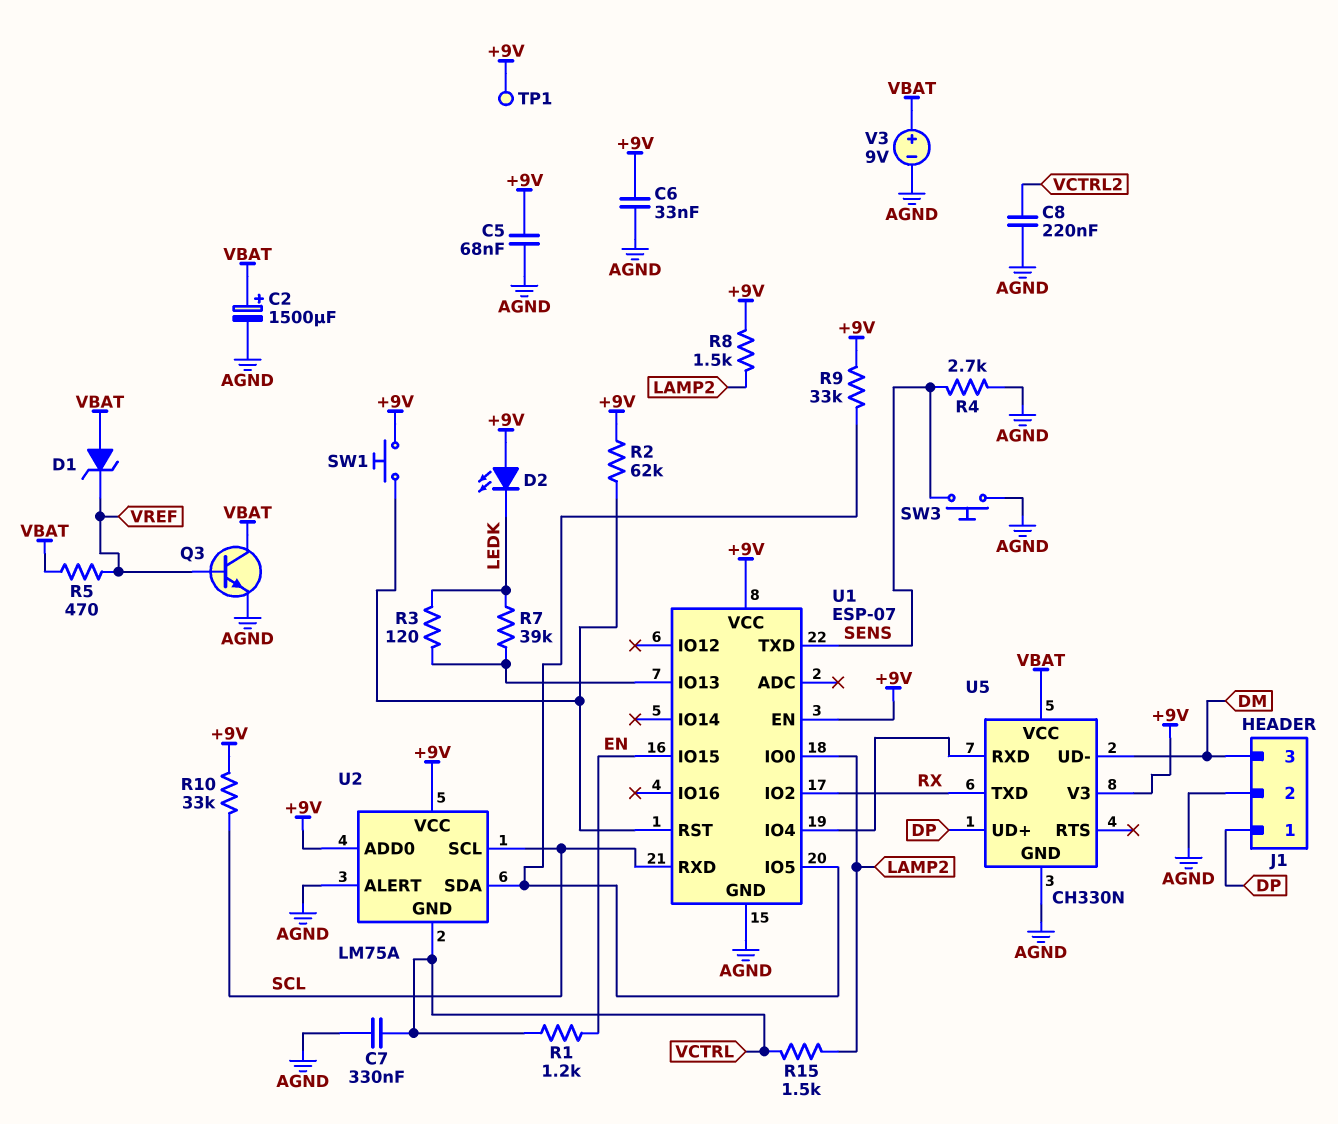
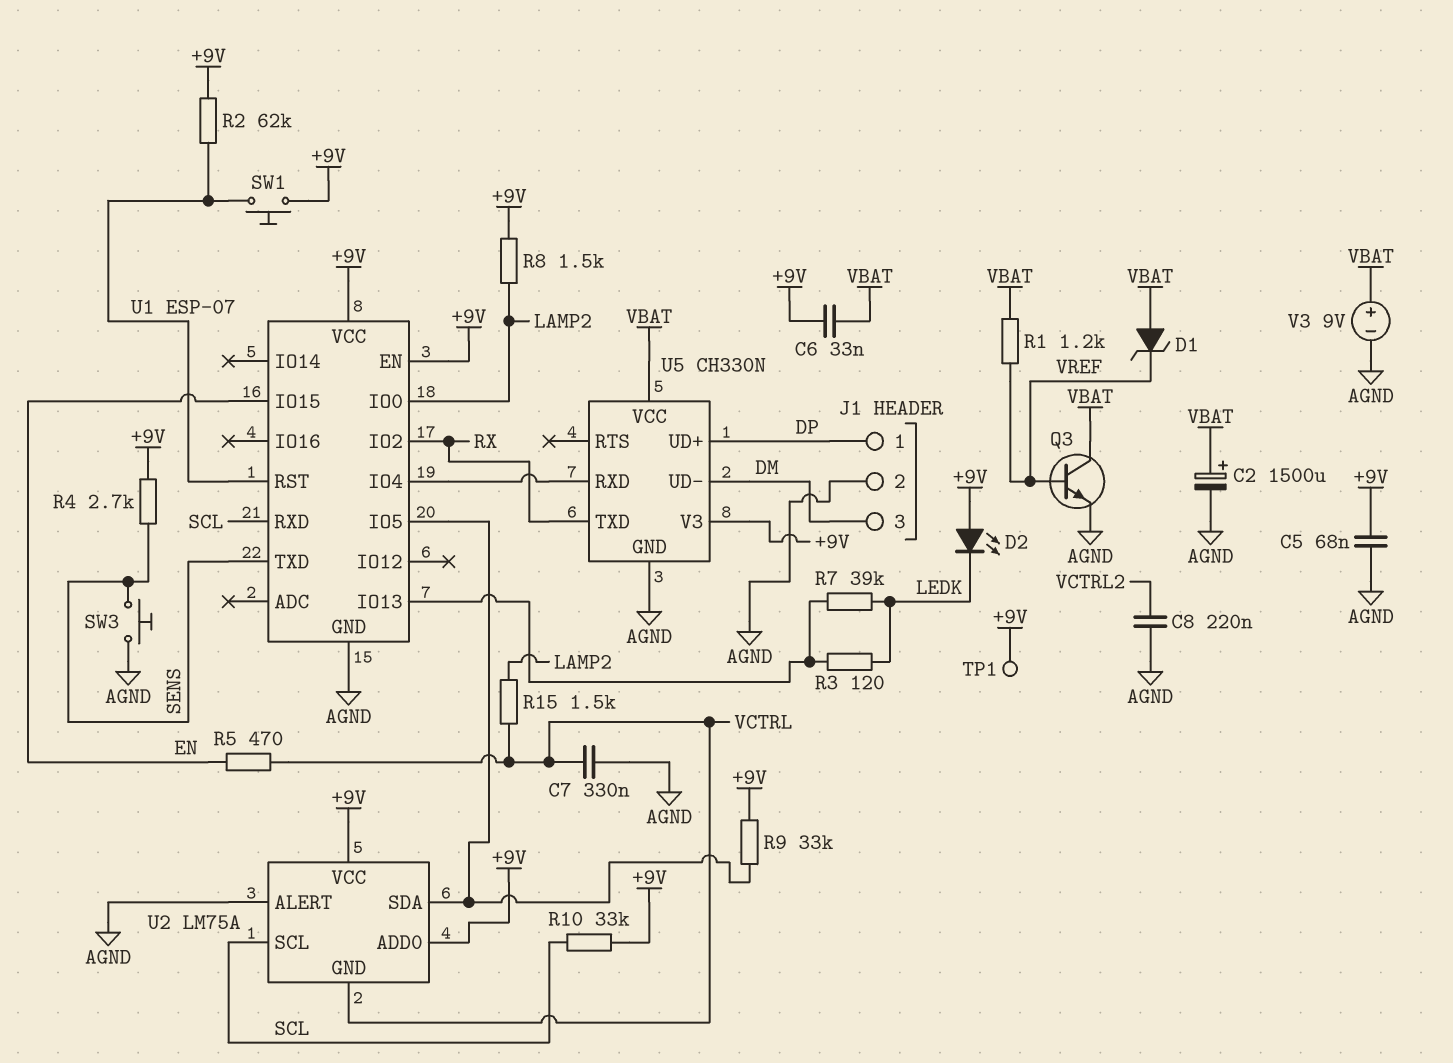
C6: 33nF (+9V, AGND) -> 33nF (+9V, VBAT)
R1: 1.2k (EN, VCTRL) -> 1.2k (VBAT, VREF)
R4: 2.7k (AGND, SENS) -> 2.7k (+9V, SENS)
R5: 470 (VBAT, VREF) -> 470 (EN, VCTRL)

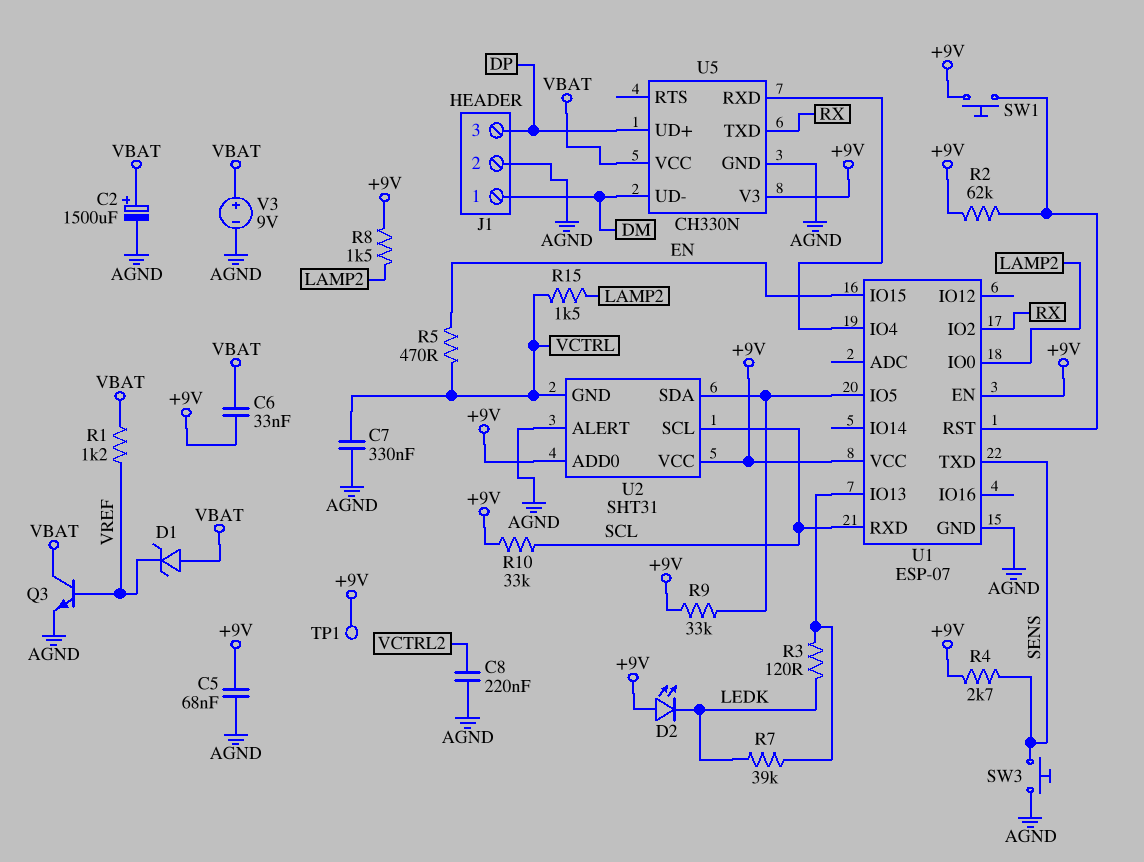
J1 pin 1: DP -> DM
J1 pin 3: DM -> DP
U2: LM75A -> SHT31

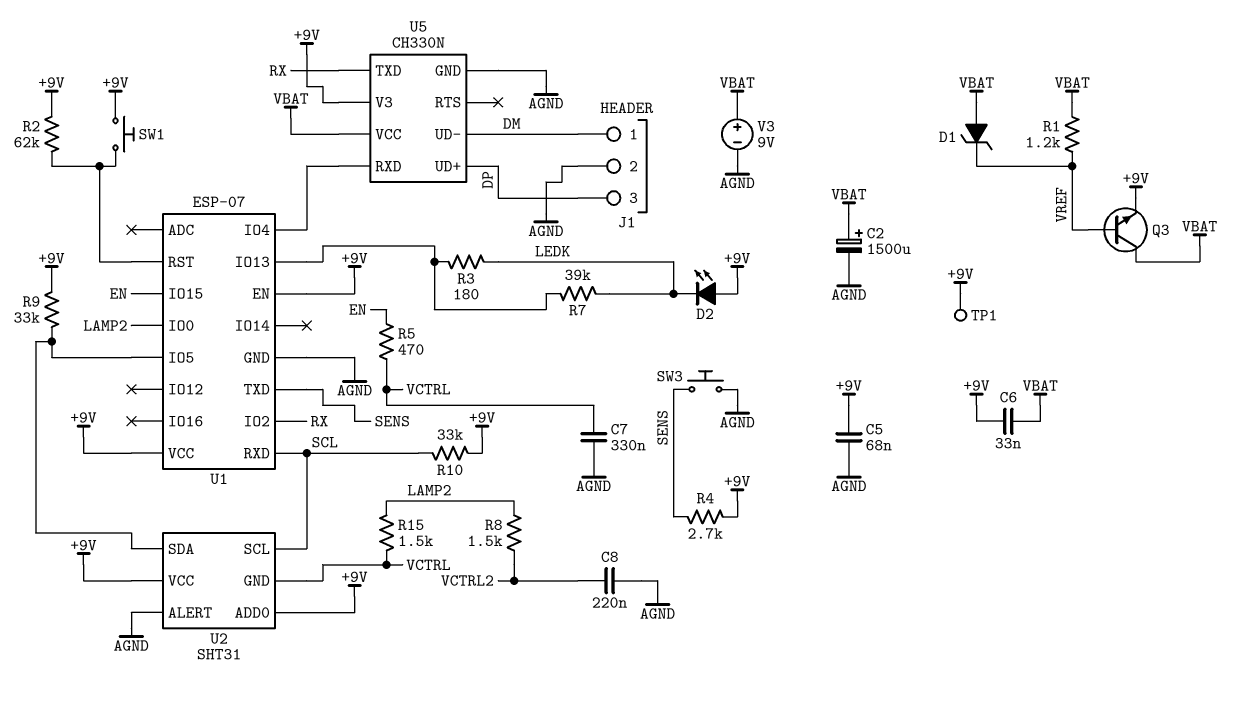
Q3: NPN (B VREF, C VBAT, E AGND) -> NPN (B VREF, C VBAT, E +9V)
R3: 120 (LEDK, U1/IO13) -> 180 (LEDK, U1/IO13)
R8: 1.5k (+9V, LAMP2) -> 1.5k (LAMP2, VCTRL2)

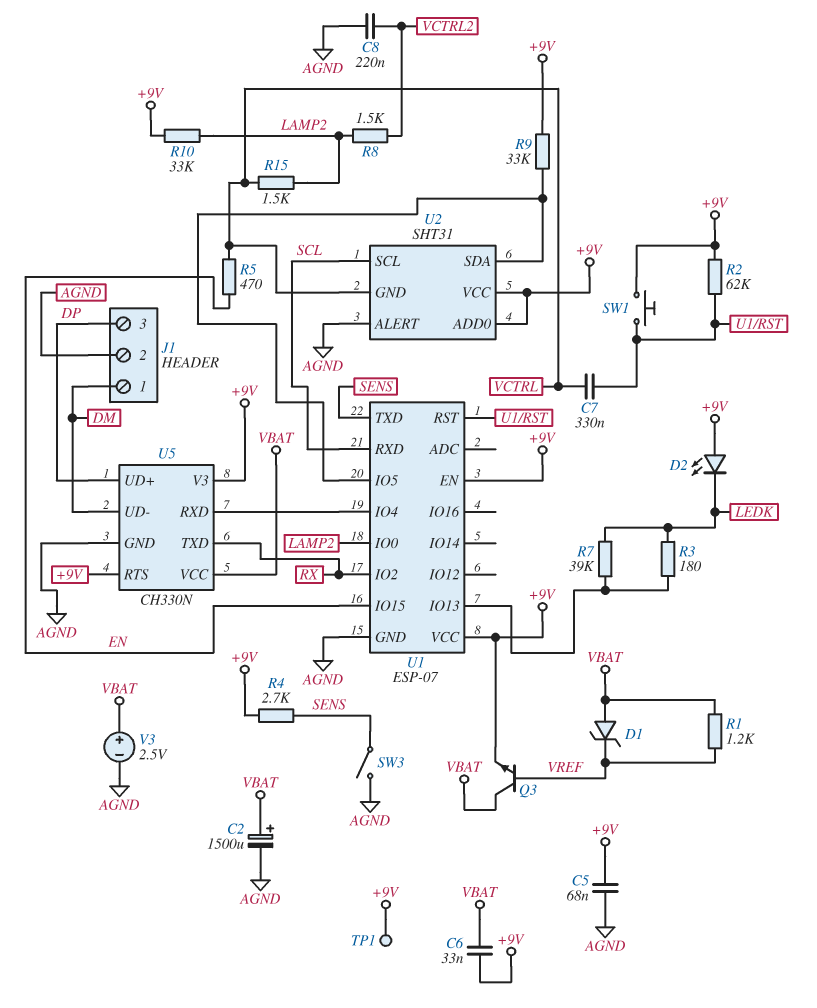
C7: 330nF (AGND, VCTRL) -> 330nF (U1/RST, VCTRL)
R10: 33k (+9V, SCL) -> 33k (+9V, LAMP2)
SW3: button (AGND, SENS) -> switch (AGND, SENS)
U5 pin RTS: none -> +9V
V3: 9V (plus VBAT, minus AGND) -> 2.5V (plus VBAT, minus AGND)

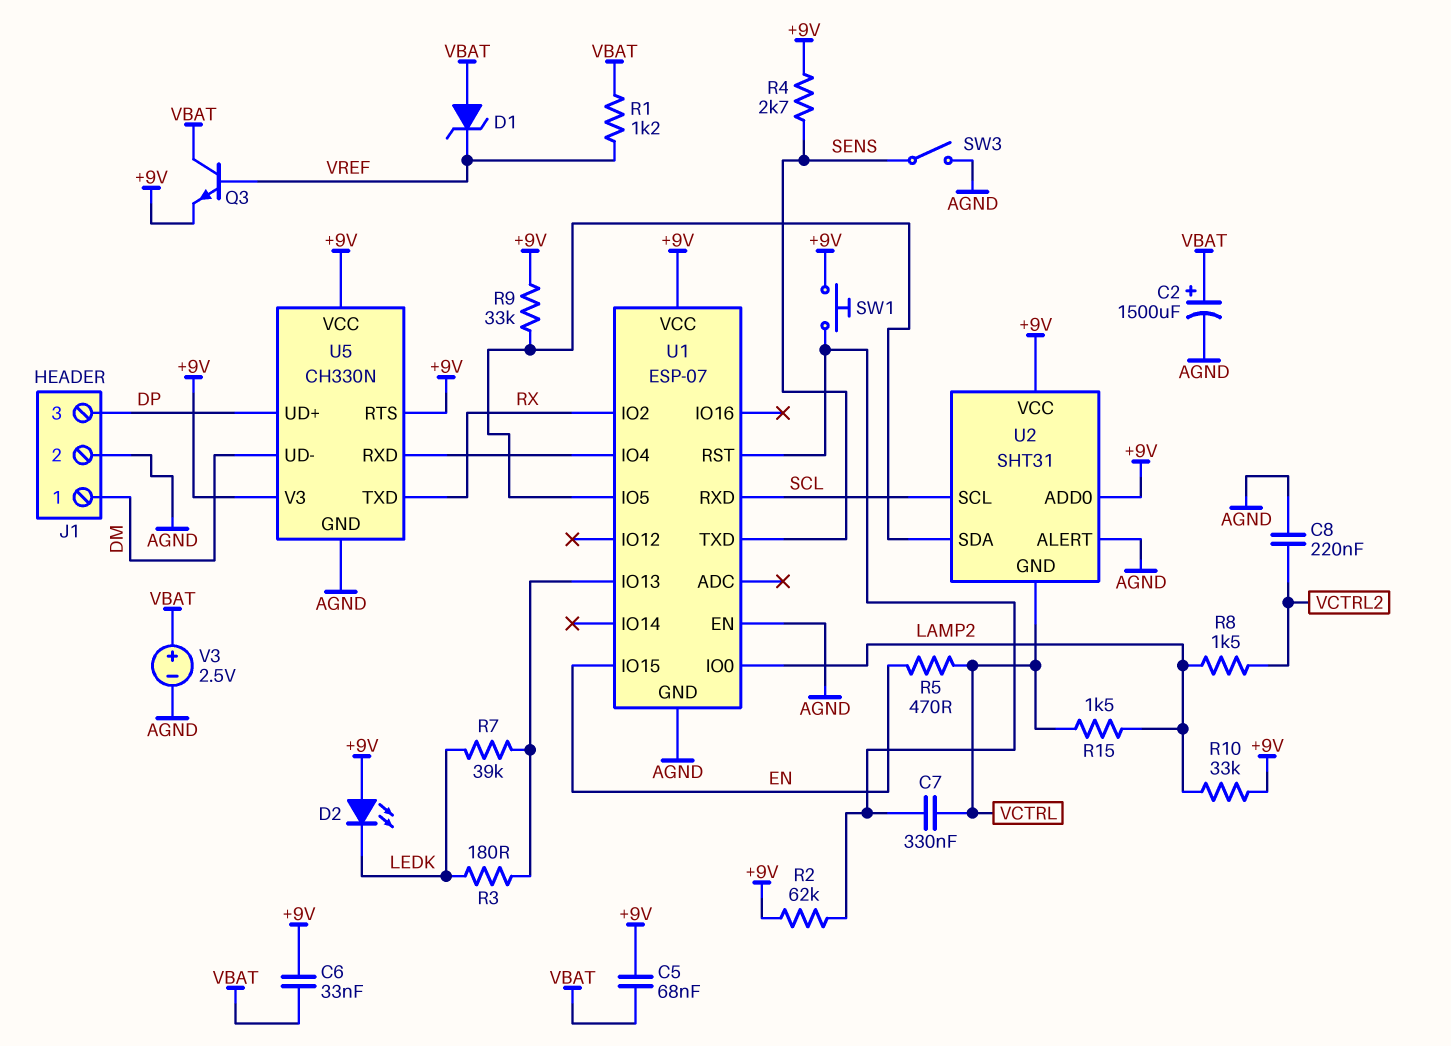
C5: 68nF (+9V, AGND) -> 68nF (+9V, VBAT)
TP1: test point (+9V) -> none
U1 pin EN: +9V -> AGND
U5 pin VCC: VBAT -> +9V

